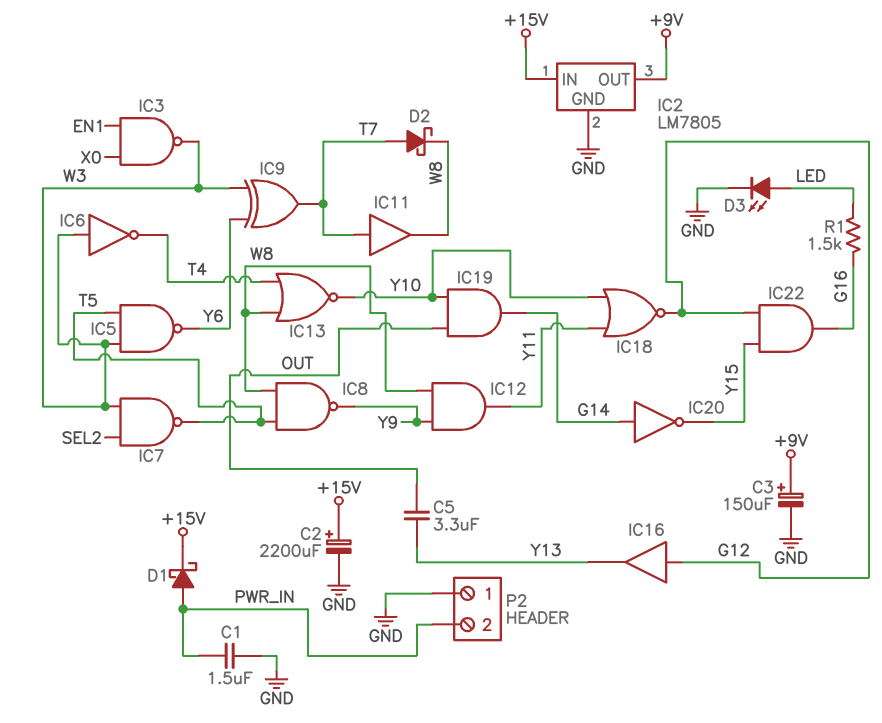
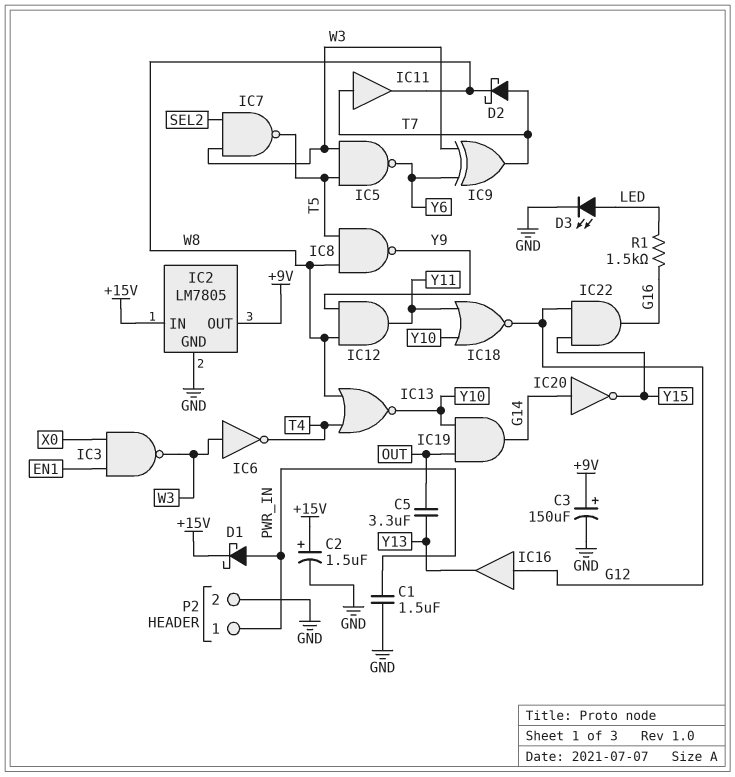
C2: 2200uF (plus +15V, minus GND) -> 1.5uF (plus +15V, minus GND)
P2 pin 1: GND -> PWR_IN
P2 pin 2: PWR_IN -> GND

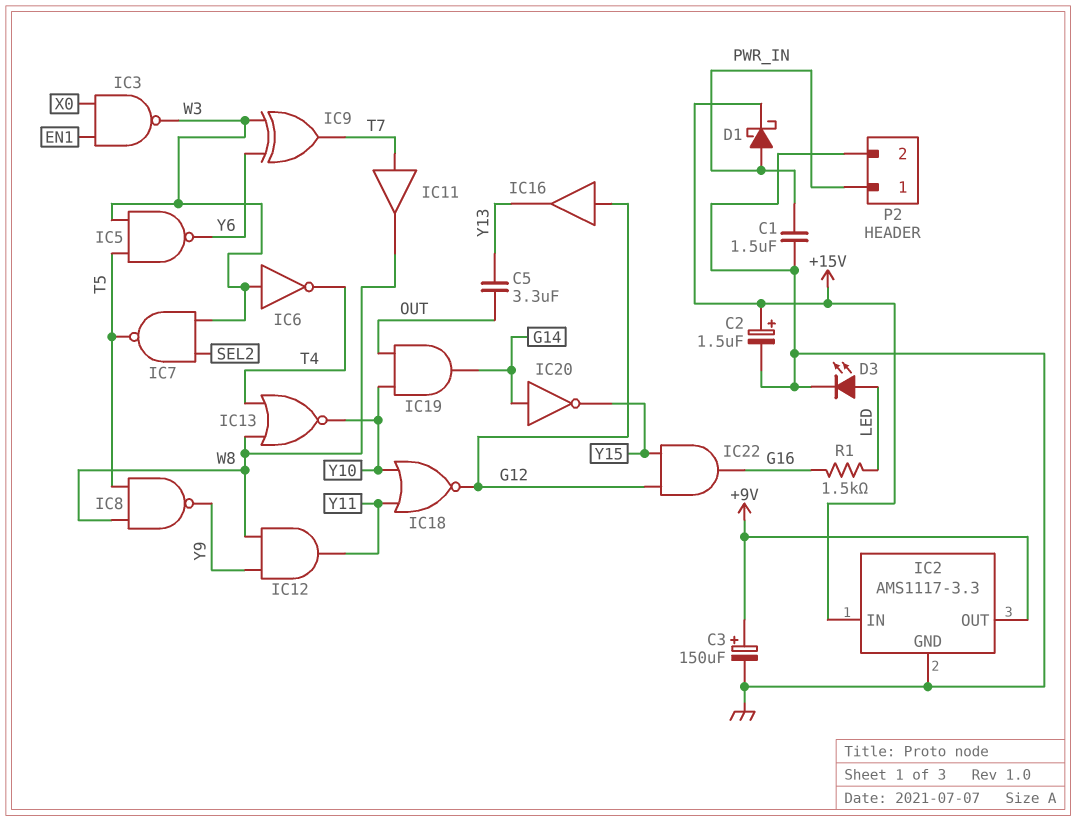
D2: schottky (A T7, K W8) -> none
IC2: LM7805 -> AMS1117-3.3

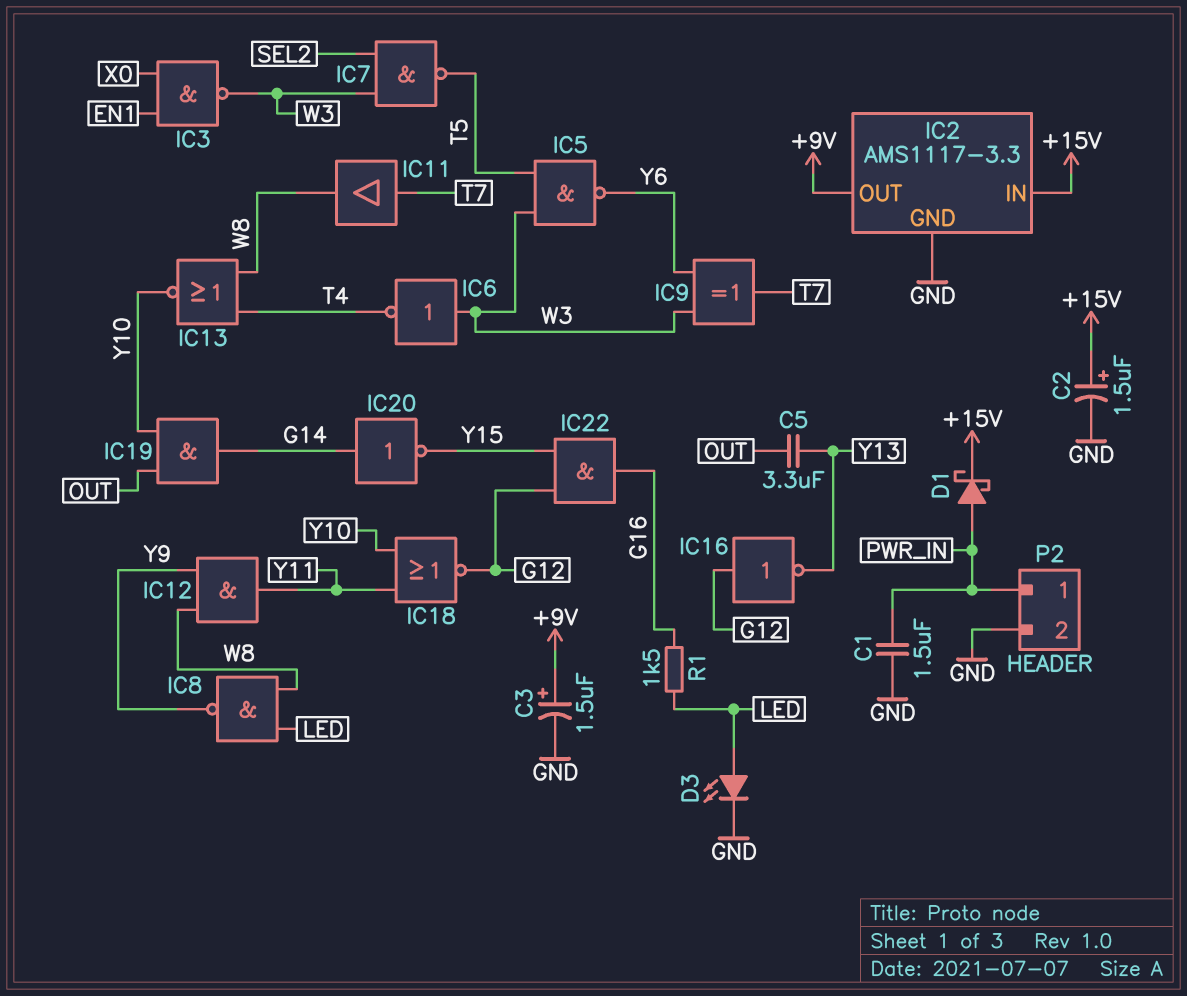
C3: 150uF (plus +9V, minus GND) -> 1.5uF (plus +9V, minus GND)
IC8: NAND (in T5, in W8, out Y9) -> NAND (in LED, in W8, out Y9)
IC16: buffer (in G12, out Y13) -> NOT (in G12, out Y13)

